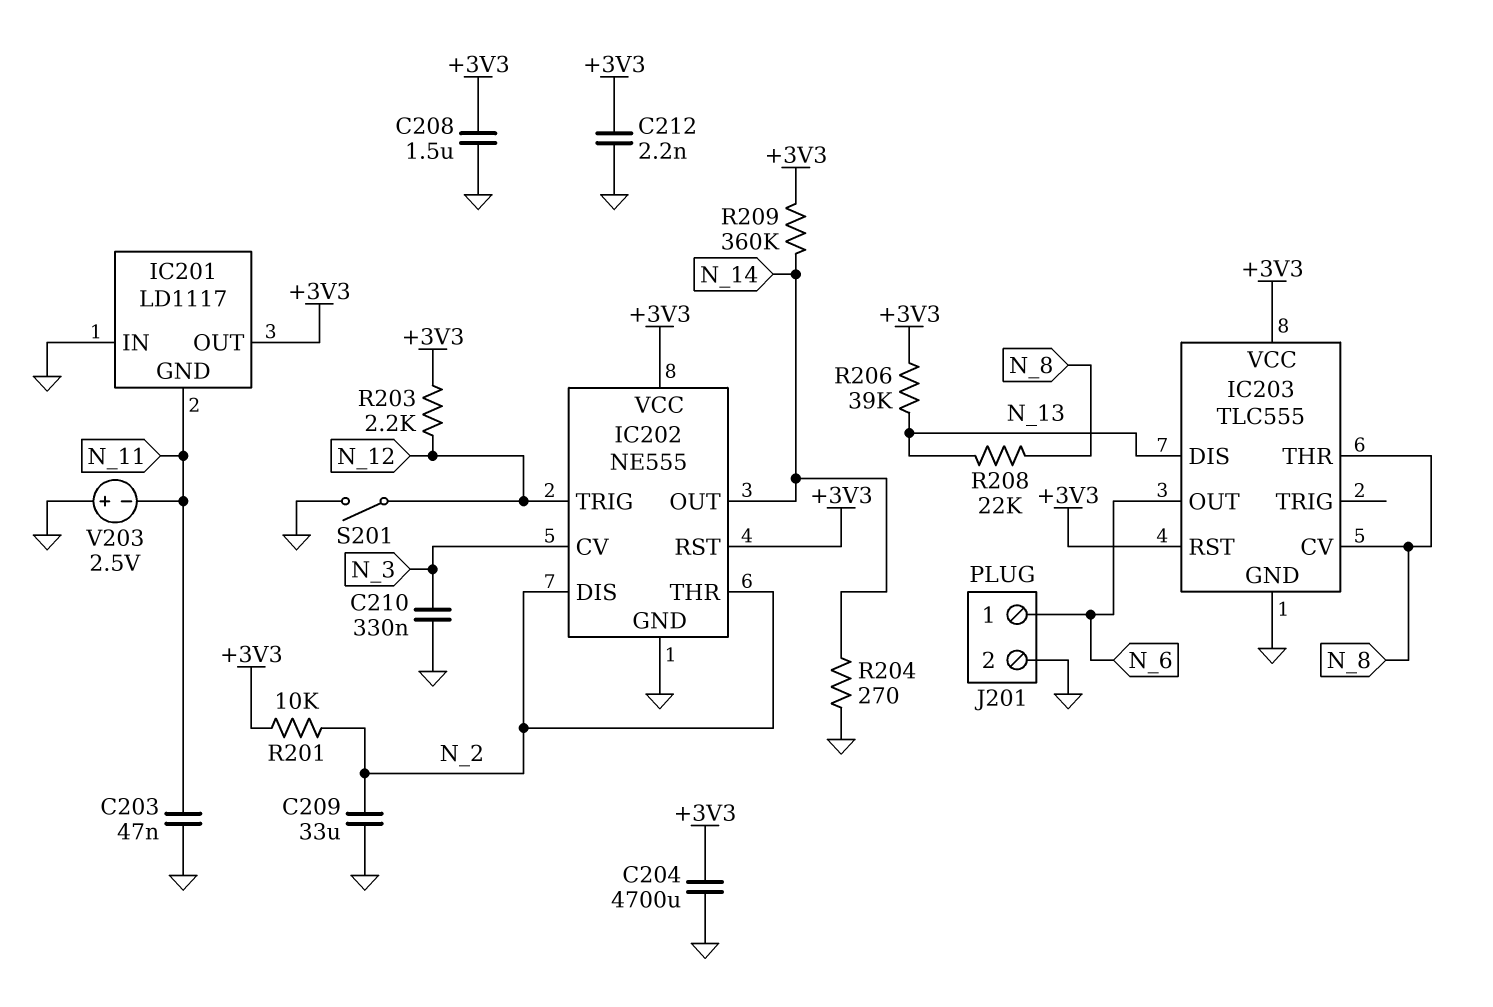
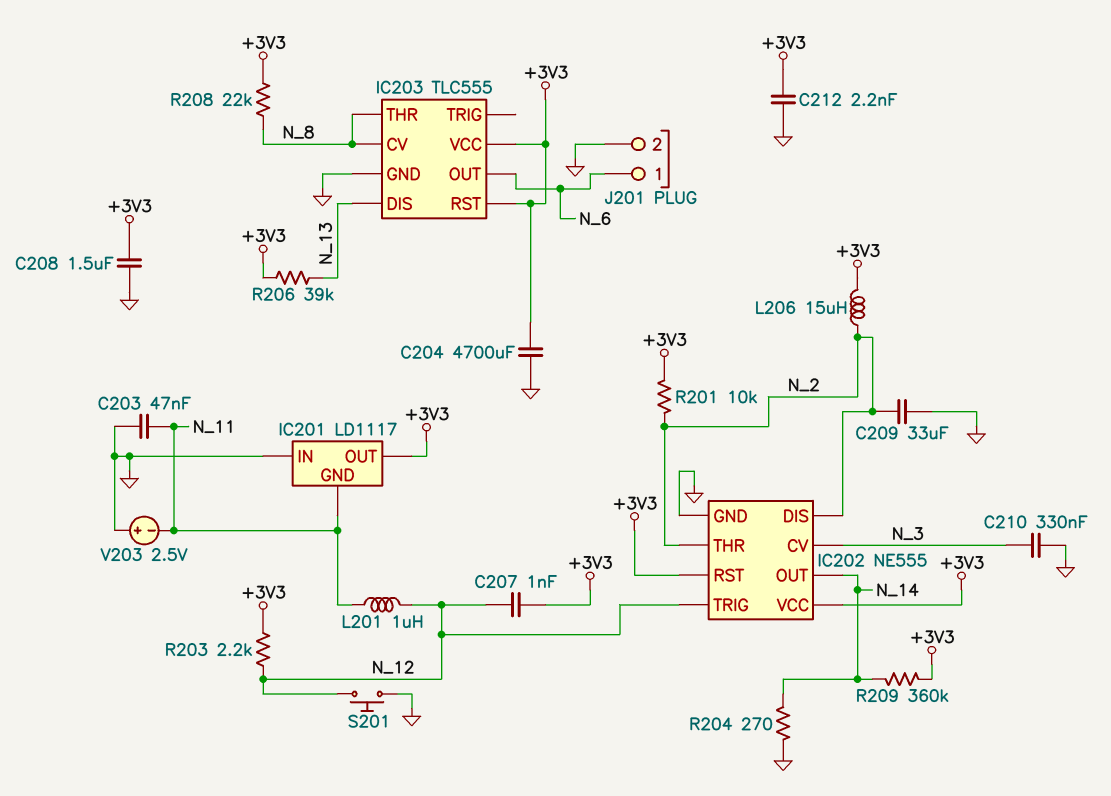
C207: none -> 1nF (+3V3, N_12)
L201: none -> 1uH (N_11, N_12)
L206: none -> 15uH (+3V3, N_2)
R208: 22k (N_8, N_13) -> 22k (+3V3, N_8)
S201: switch (GND, N_12) -> button (GND, N_12)

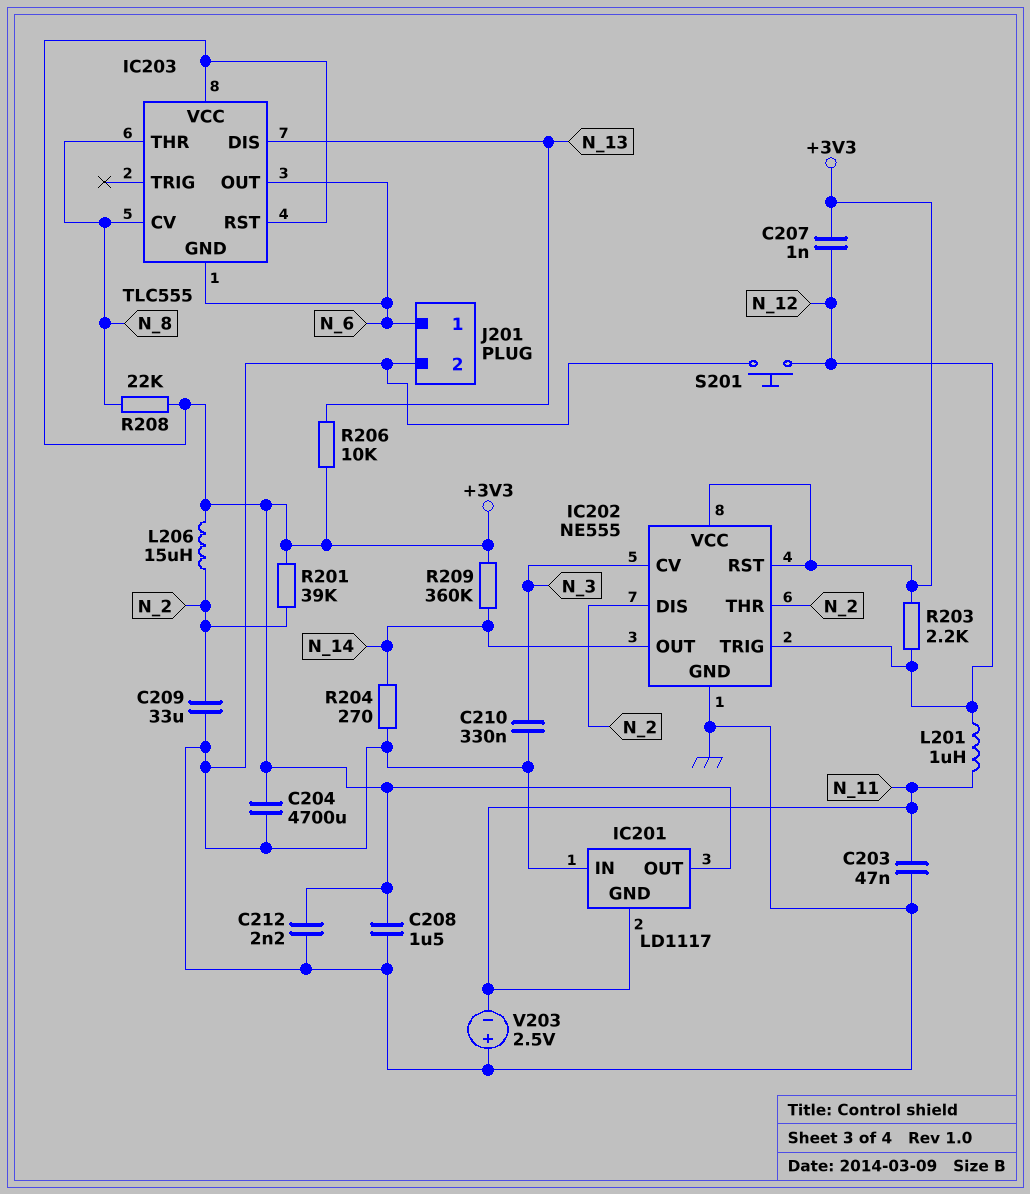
IC203 pin GND: GND -> N_6
R201: 10k (+3V3, N_2) -> 39k (+3V3, N_2)
R206: 39k (+3V3, N_13) -> 10k (+3V3, N_13)

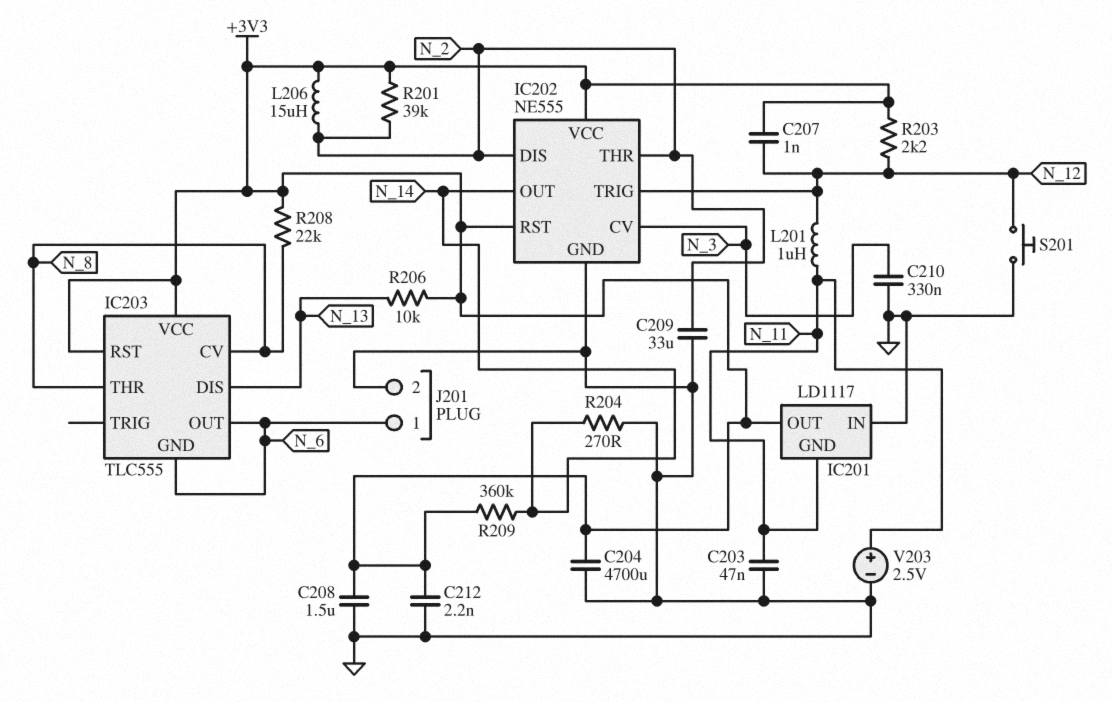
V203: 2.5V (plus GND, minus N_11) -> 2.5V (plus N_11, minus GND)

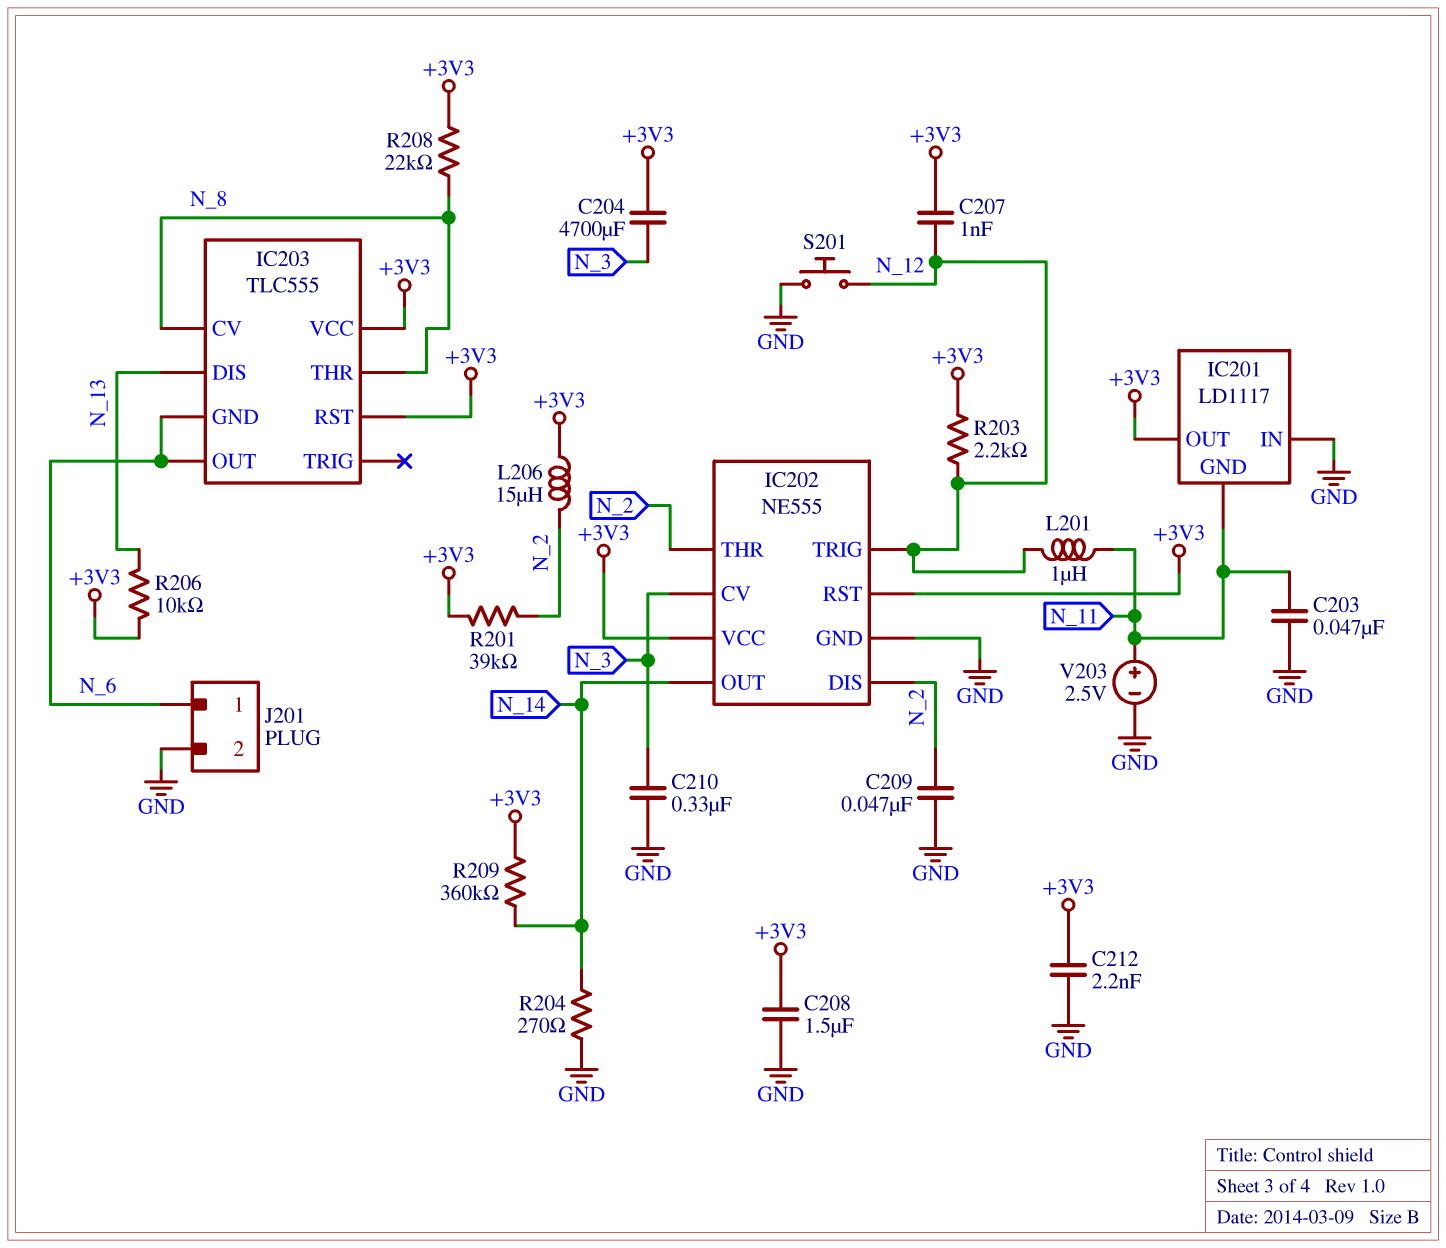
C204: 4700uF (+3V3, GND) -> 4700uF (+3V3, N_3)
C209: 33uF (GND, N_2) -> 47nF (GND, N_2)

